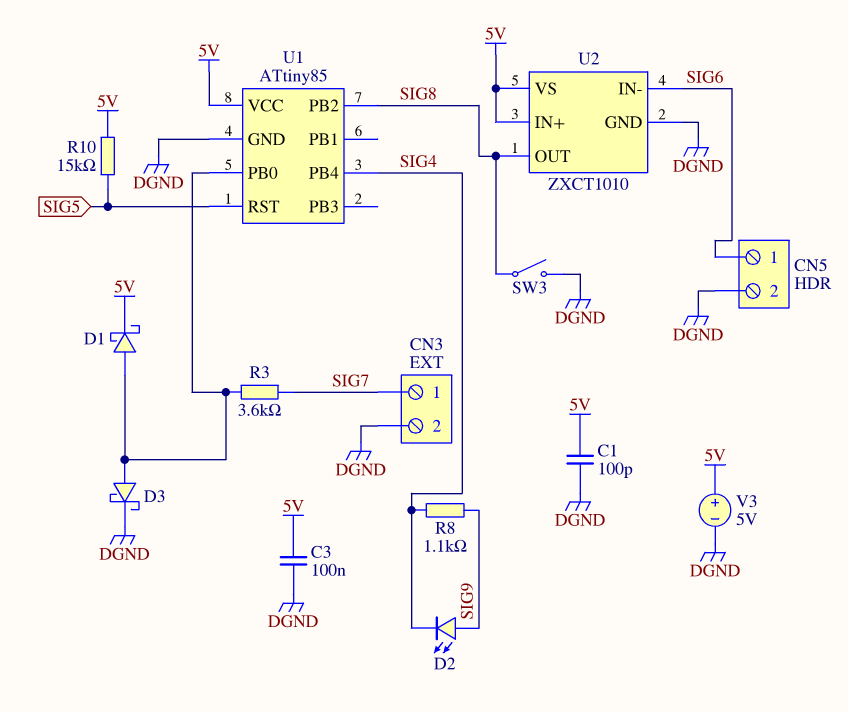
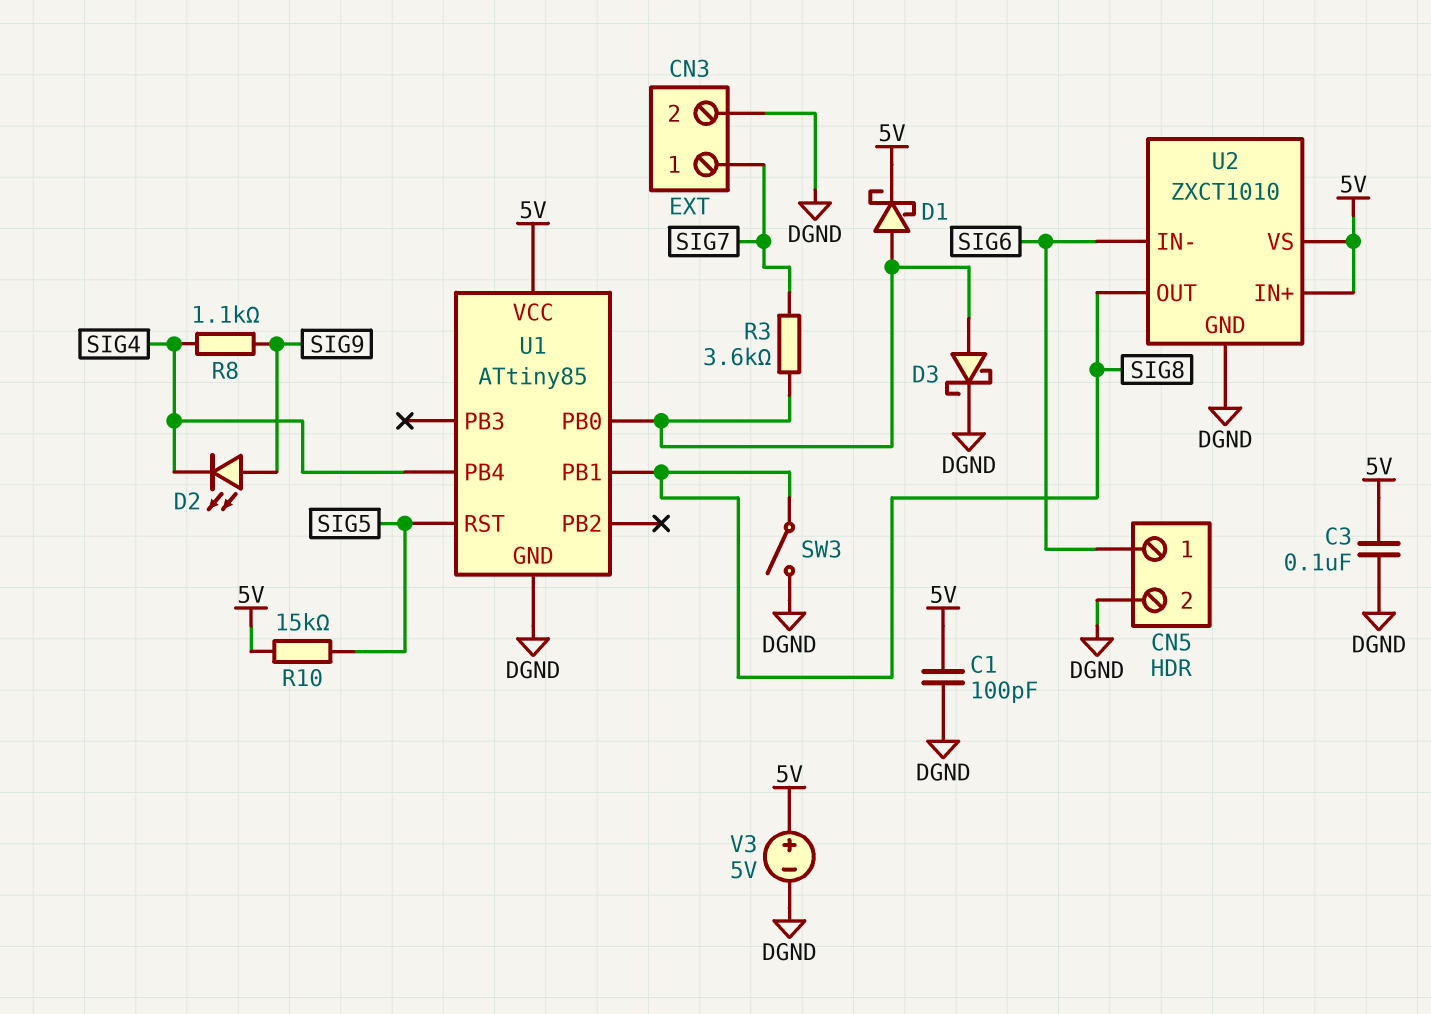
U1 pin PB1: none -> SIG8
U1 pin PB2: SIG8 -> none

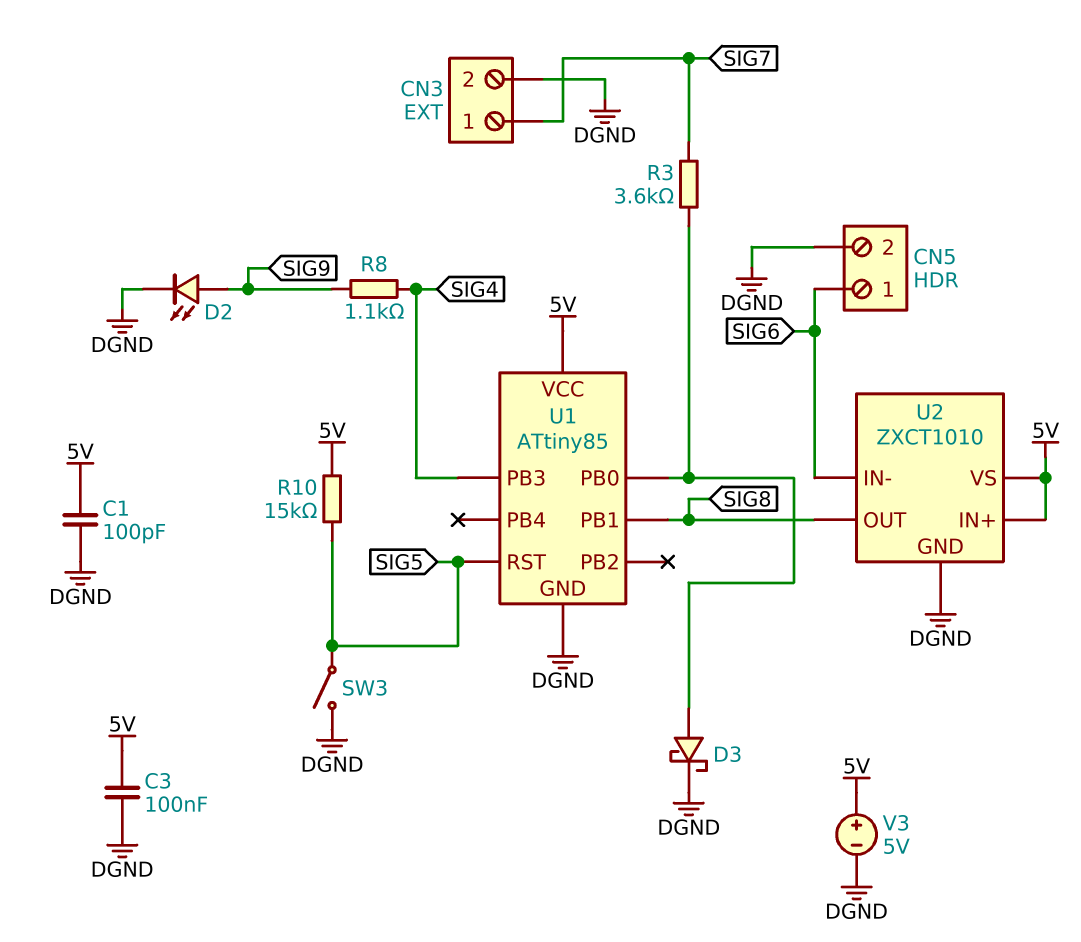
D1: schottky (A U1/PB0, K 5V) -> none
D2: LED (A SIG9, K SIG4) -> LED (A SIG9, K DGND)
SW3: switch (DGND, SIG8) -> switch (DGND, SIG5)
U1 pin PB3: none -> SIG4
U1 pin PB4: SIG4 -> none

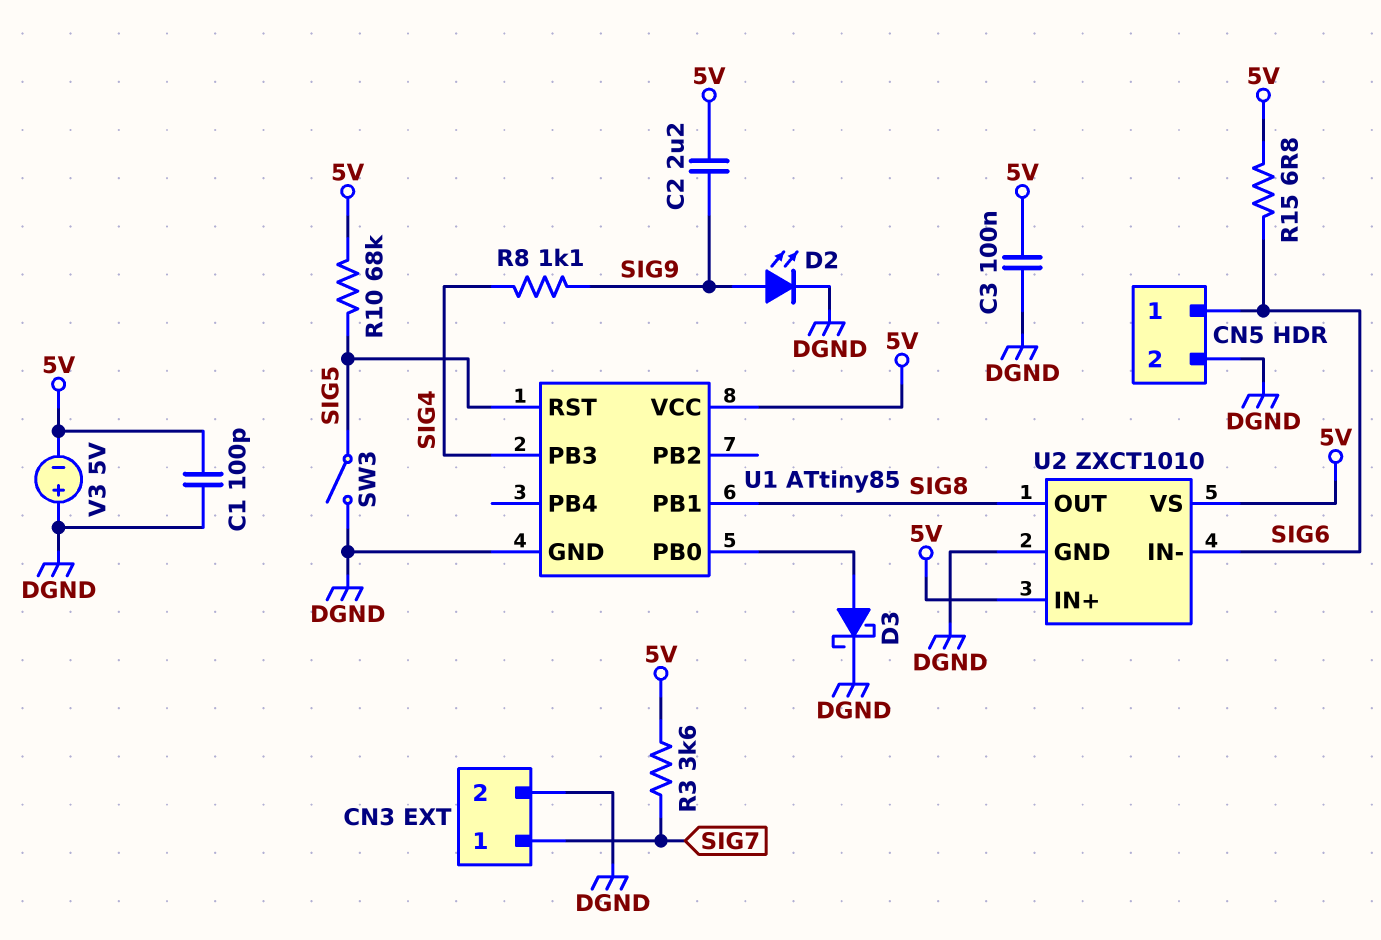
C2: none -> 2.2uF (5V, SIG9)
R3: 3.6k (SIG7, U1/PB0) -> 3.6k (5V, SIG7)
R10: 15k (5V, SIG5) -> 68k (5V, SIG5)
R15: none -> 6.8 (5V, SIG6)
V3: 5V (plus 5V, minus DGND) -> 5V (plus DGND, minus 5V)

